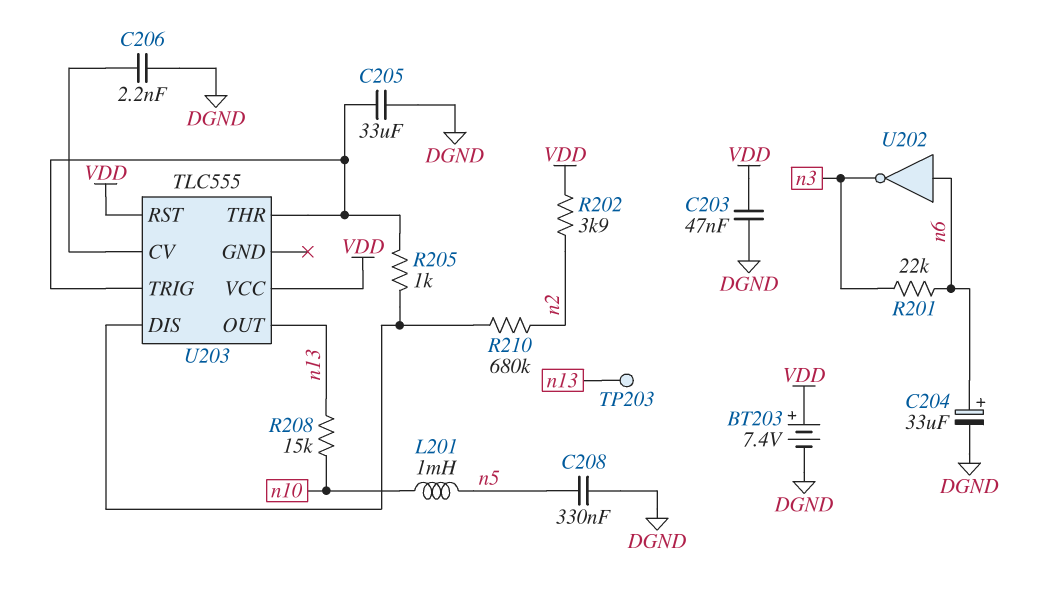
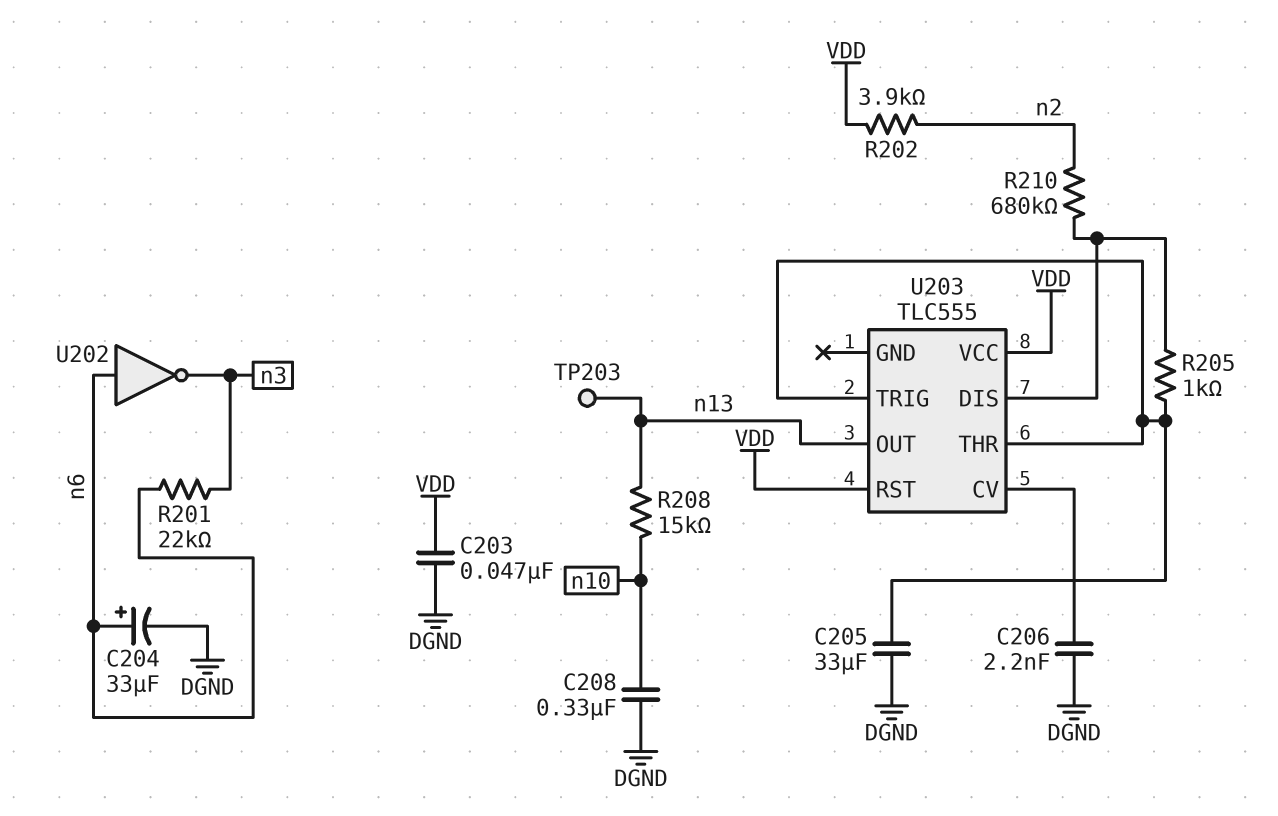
BT203: 7.4V (plus VDD, minus DGND) -> none
C208: 330nF (DGND, n5) -> 330nF (DGND, n10)
L201: 1mH (n5, n10) -> none

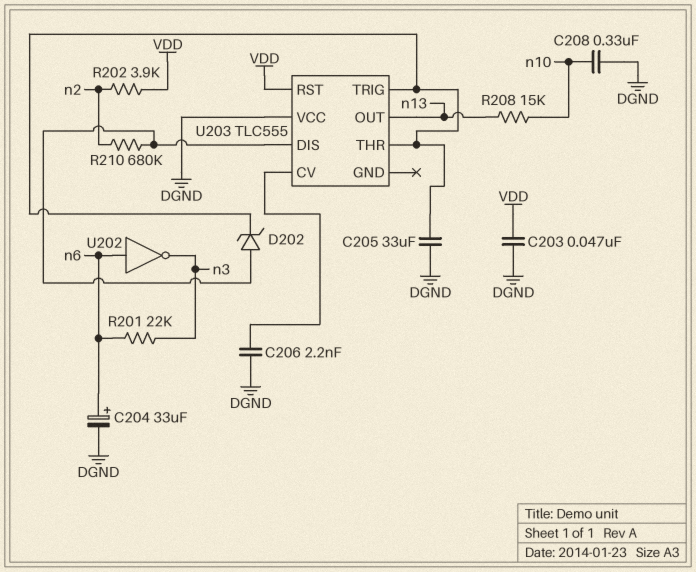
D202: none -> zener (A U203/DIS, K U203/THR)
R205: 1k (U203/DIS, U203/THR) -> none
TP203: test point (n13) -> none
U203 pin VCC: VDD -> DGND

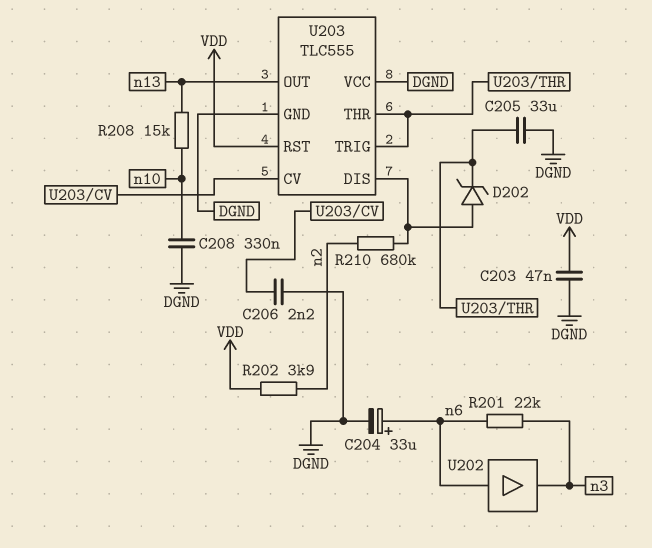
U202: NOT (in n6, out n3) -> buffer (in n6, out n3)
U203 pin GND: none -> DGND

